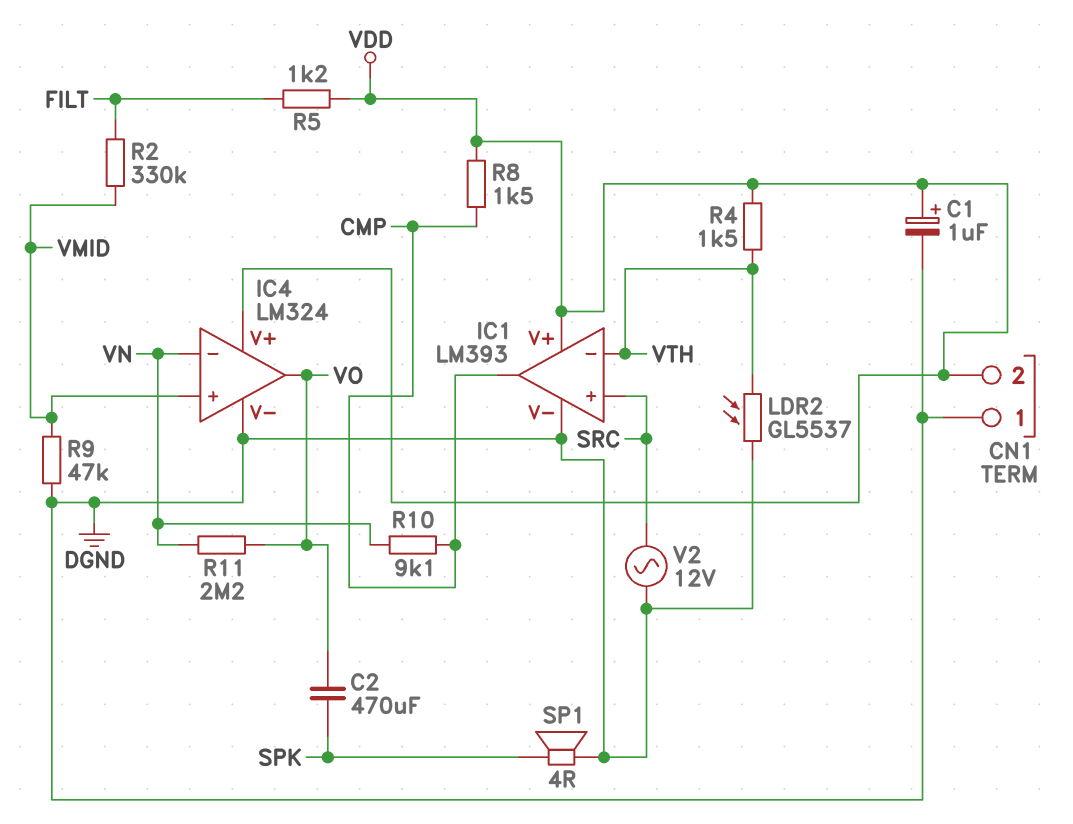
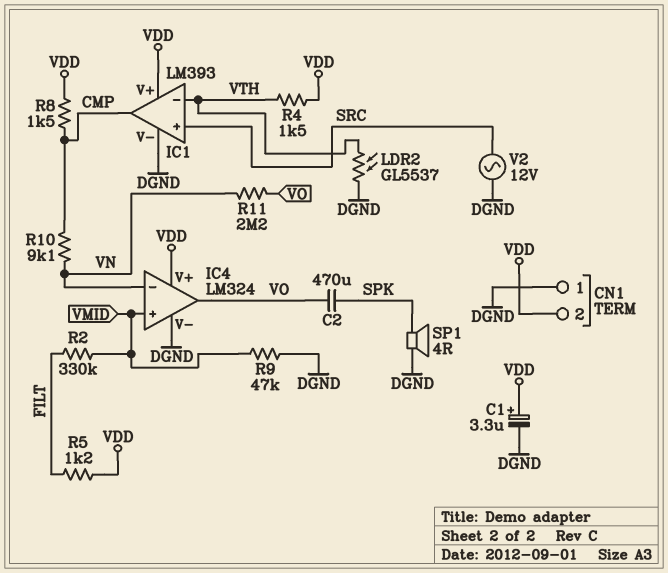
C1: 1uF (plus VDD, minus DGND) -> 3.3uF (plus VDD, minus DGND)

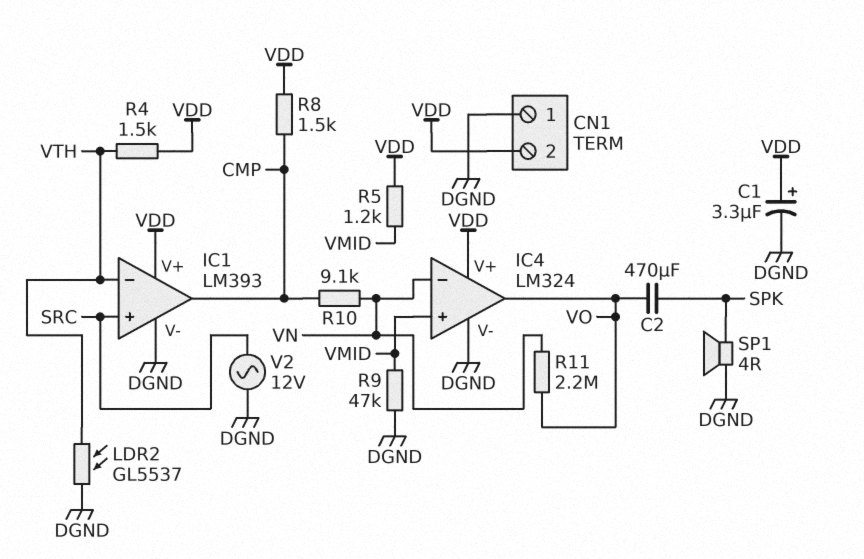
R2: 330k (FILT, VMID) -> none
R5: 1.2k (FILT, VDD) -> 1.2k (VDD, VMID)

